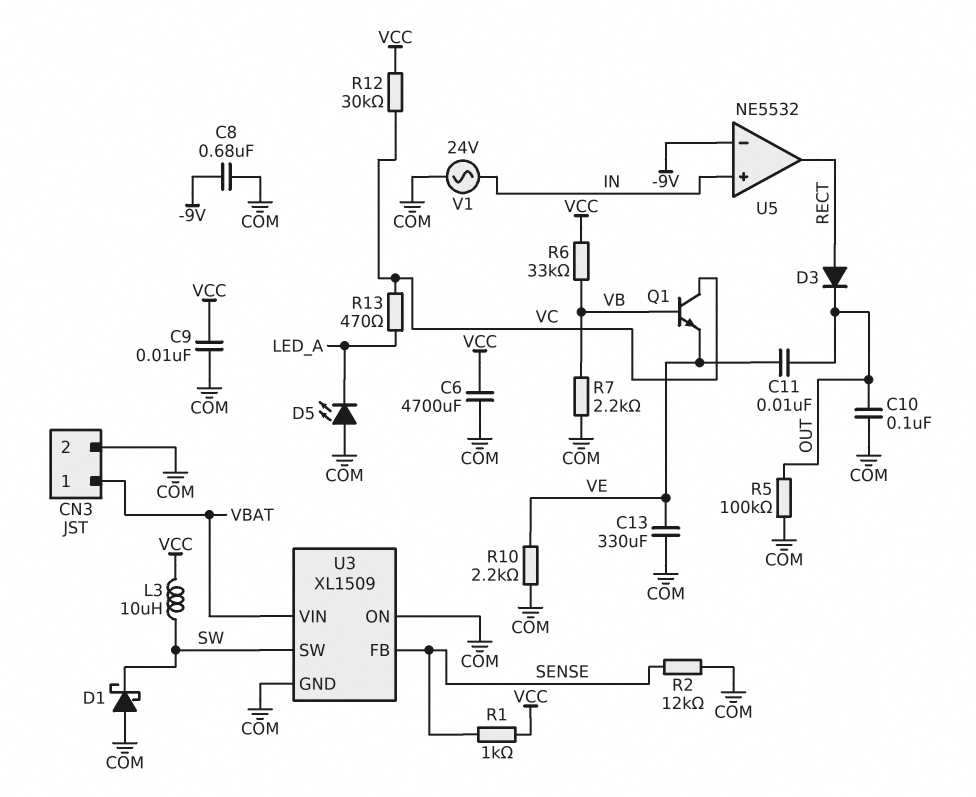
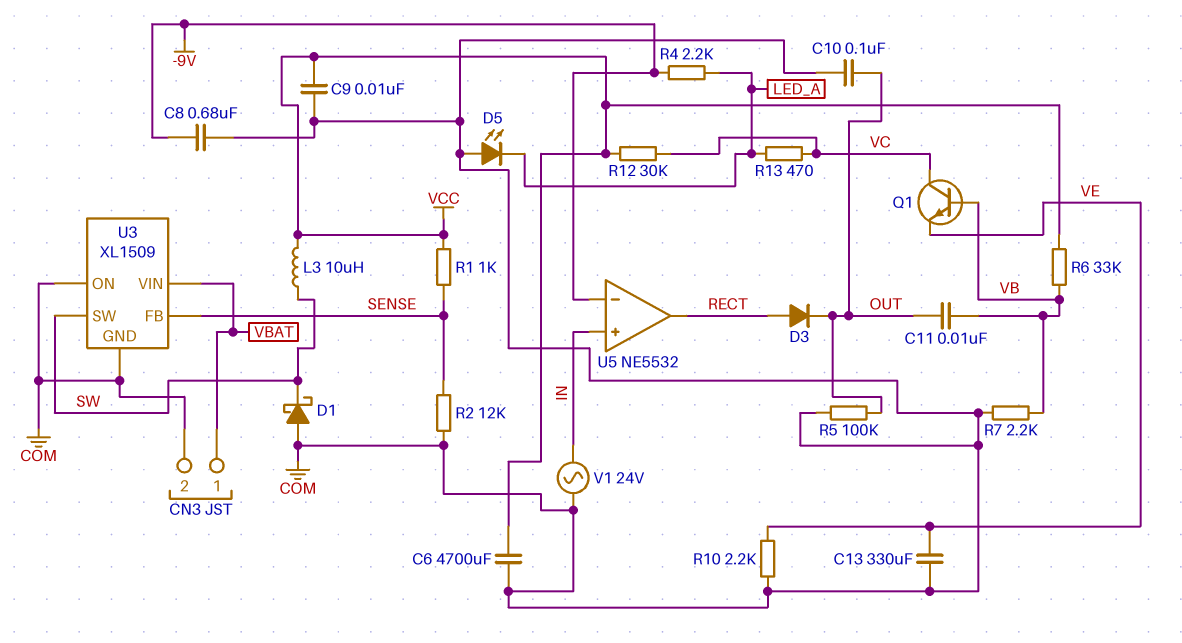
C11: 10nF (OUT, VE) -> 10nF (OUT, VB)
R4: none -> 2.2k (-9V, LED_A)

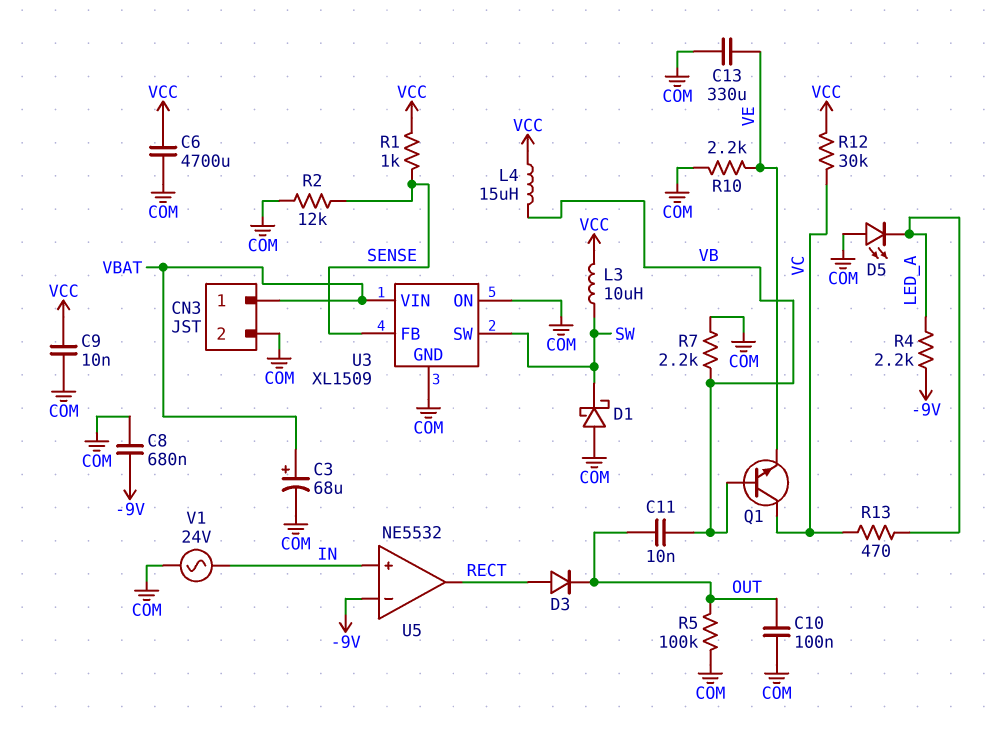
C3: none -> 68uF (plus VBAT, minus COM)
L4: none -> 15uH (VB, VCC)
R6: 33k (VB, VCC) -> none

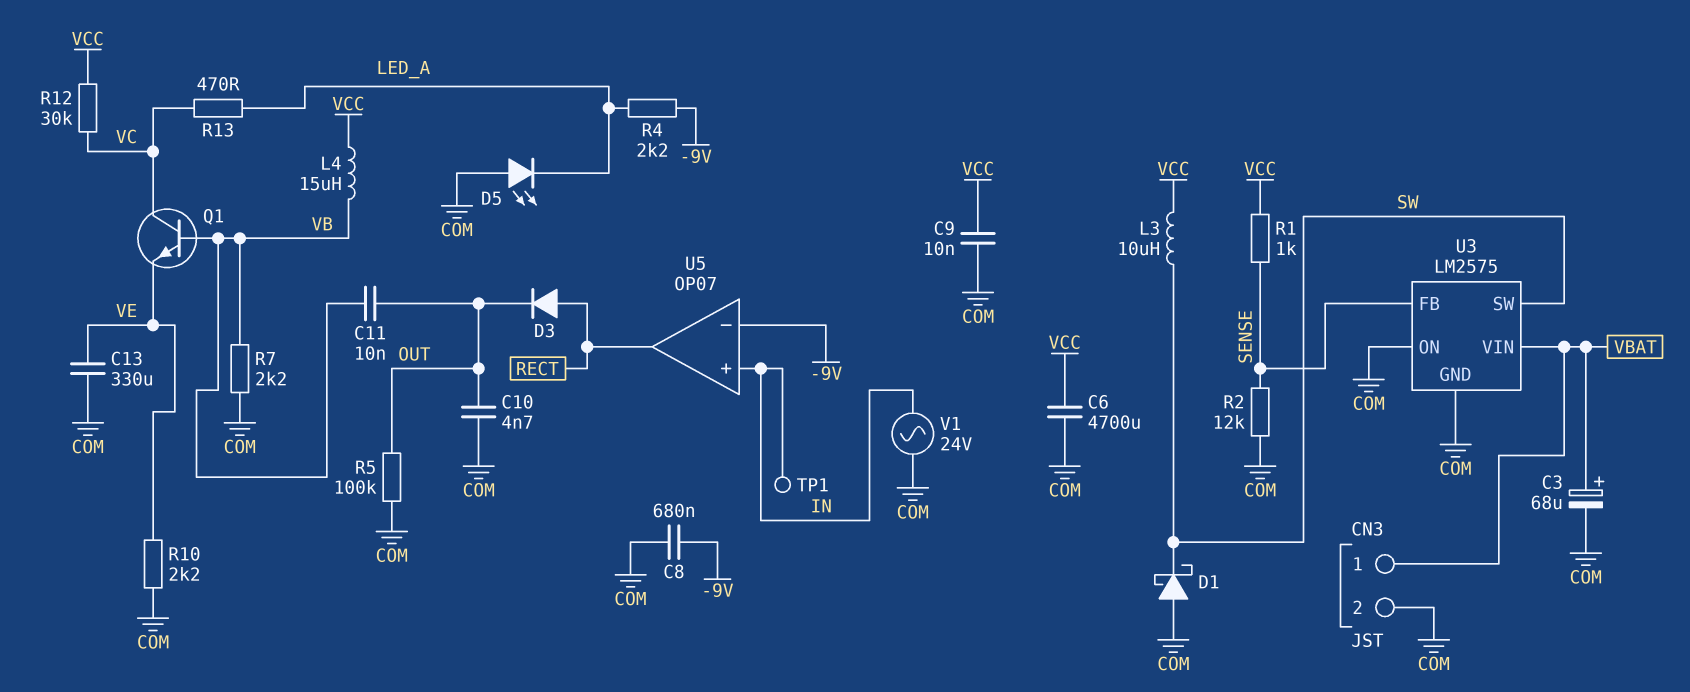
C10: 100nF (COM, OUT) -> 4.7nF (COM, OUT)
TP1: none -> test point (IN)
U3: XL1509 -> LM2575
U5: NE5532 -> OP07

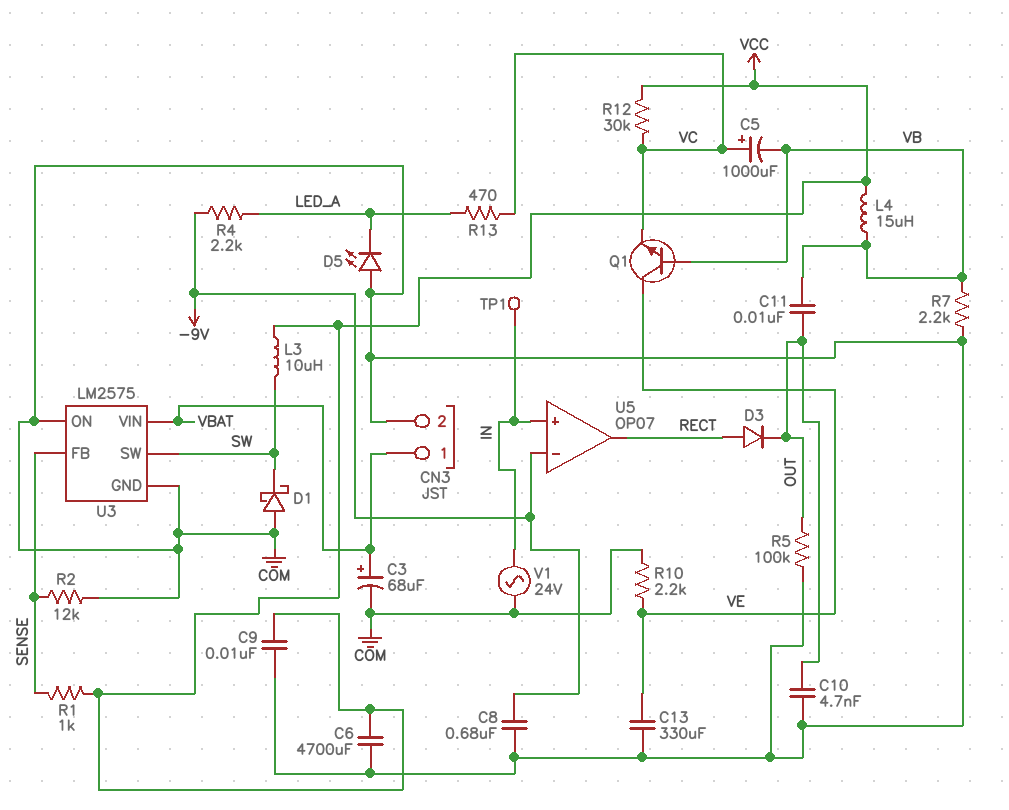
C5: none -> 1000uF (plus VC, minus VB)
Q1: NPN (B VB, C VC, E VE) -> NPN (B VB, C VE, E VC)

